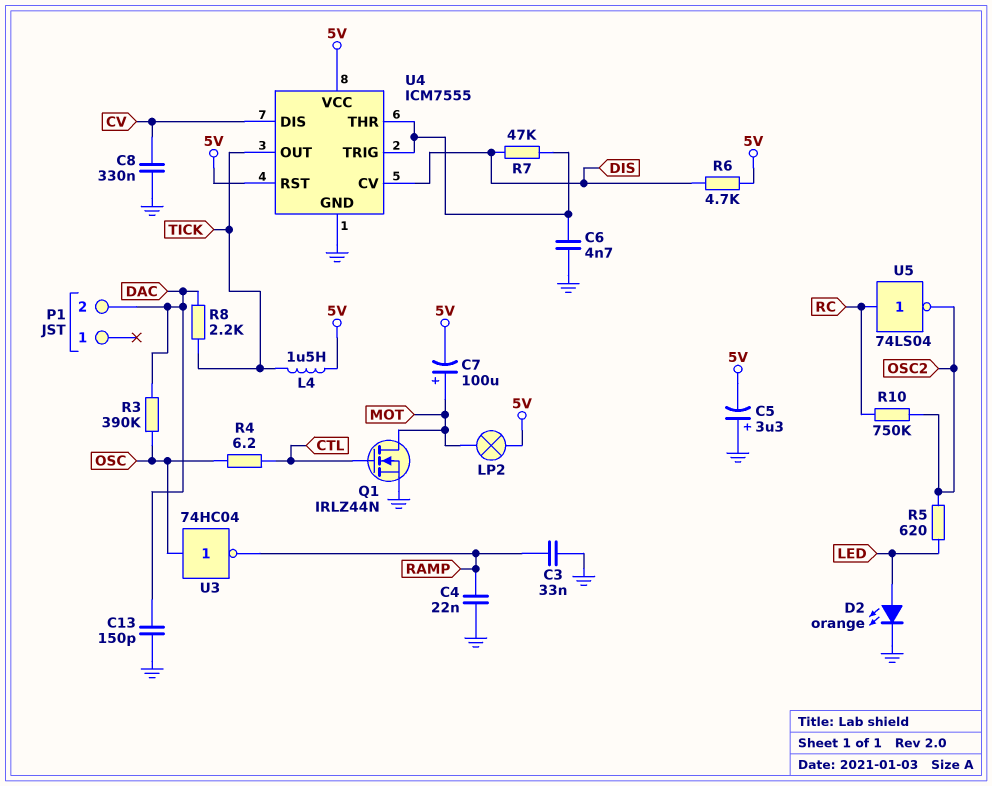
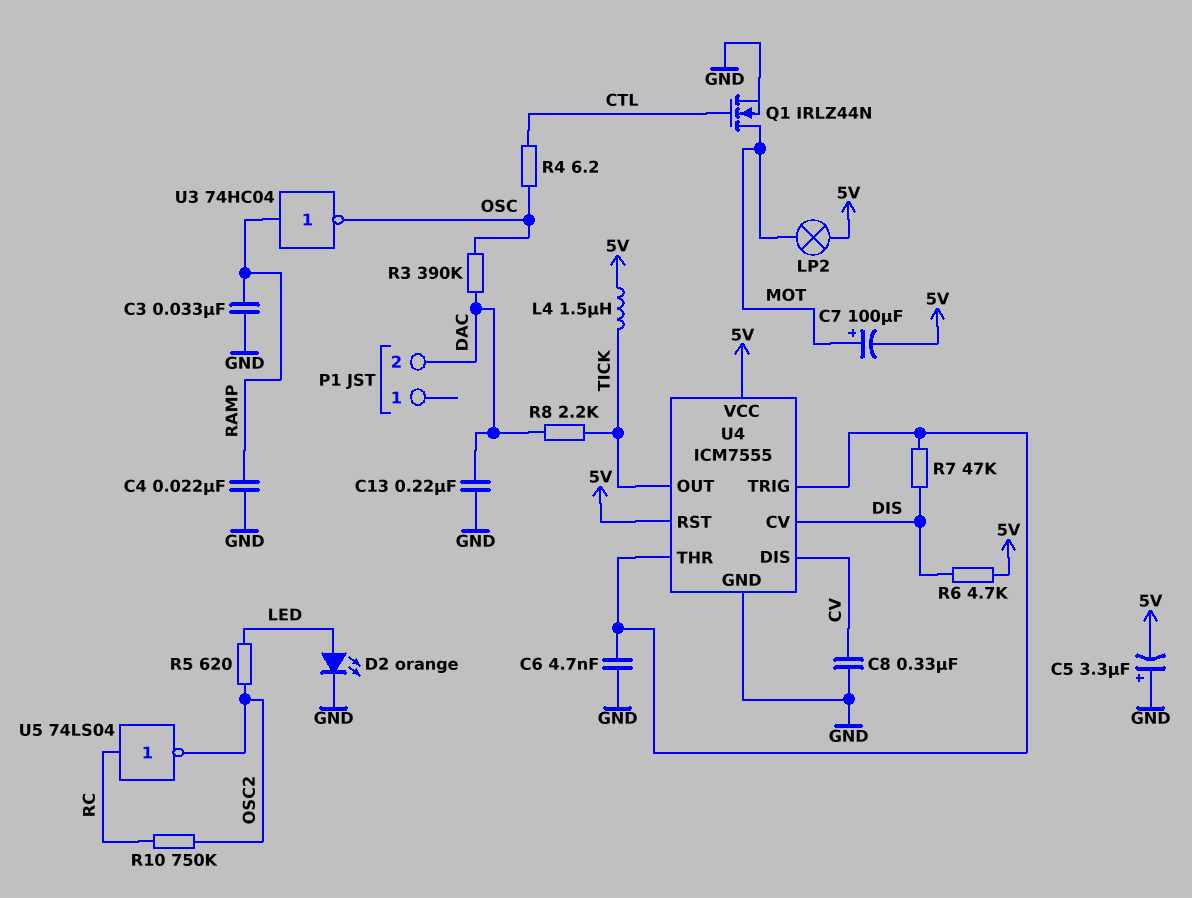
C13: 150pF (DAC, GND) -> 220nF (DAC, GND)
U3: NOT 74HC04 (in OSC, out RAMP) -> NOT 74HC04 (in RAMP, out OSC)

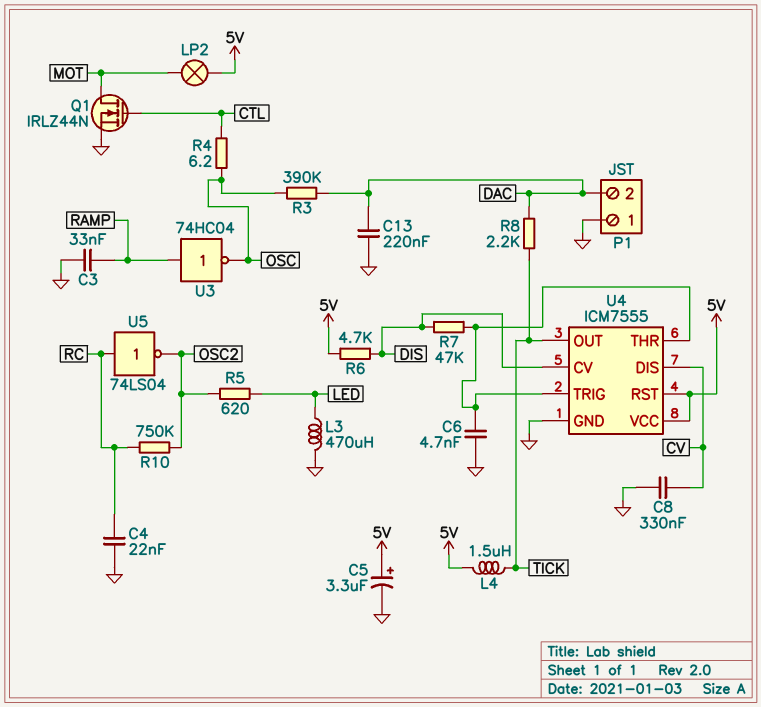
C4: 22nF (GND, RAMP) -> 22nF (GND, RC)
C5: 3.3uF (plus GND, minus 5V) -> 3.3uF (plus 5V, minus GND)
C7: 100uF (plus MOT, minus 5V) -> none
D2: LED orange (A LED, K GND) -> none
L3: none -> 470uH (GND, LED)
P1 pin 1: none -> GND

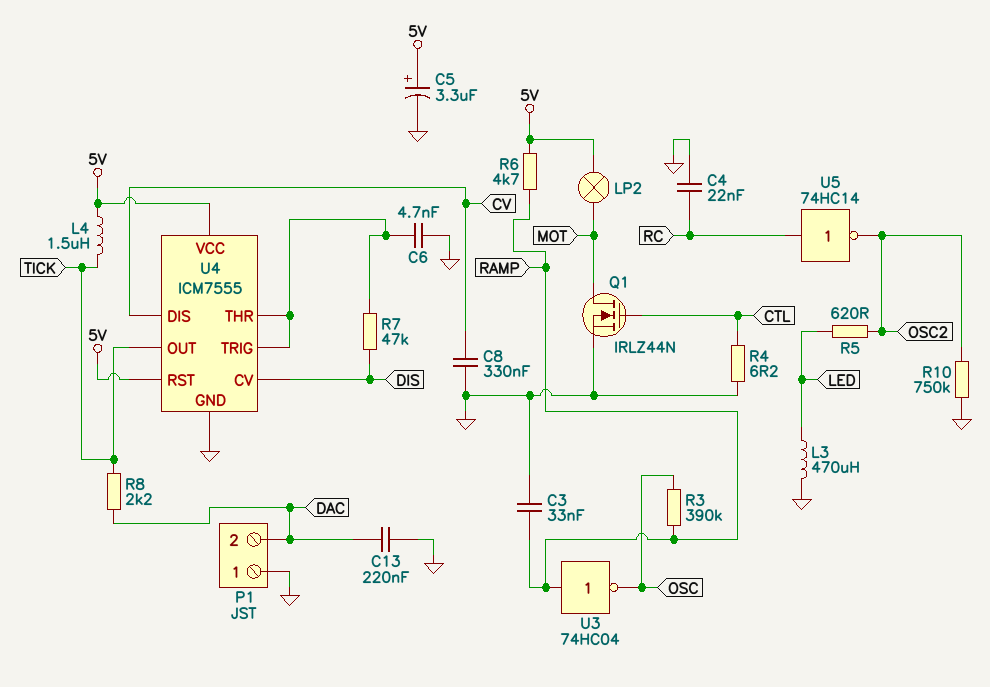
R3: 390k (DAC, OSC) -> 390k (OSC, RAMP)
R4: 6.2 (CTL, OSC) -> 6.2 (CTL, GND)
R6: 4.7k (5V, DIS) -> 4.7k (5V, RAMP)
R10: 750k (OSC2, RC) -> 750k (GND, OSC2)
U5: NOT 74LS04 (in RC, out OSC2) -> NOT 74HC14 (in RC, out OSC2)

